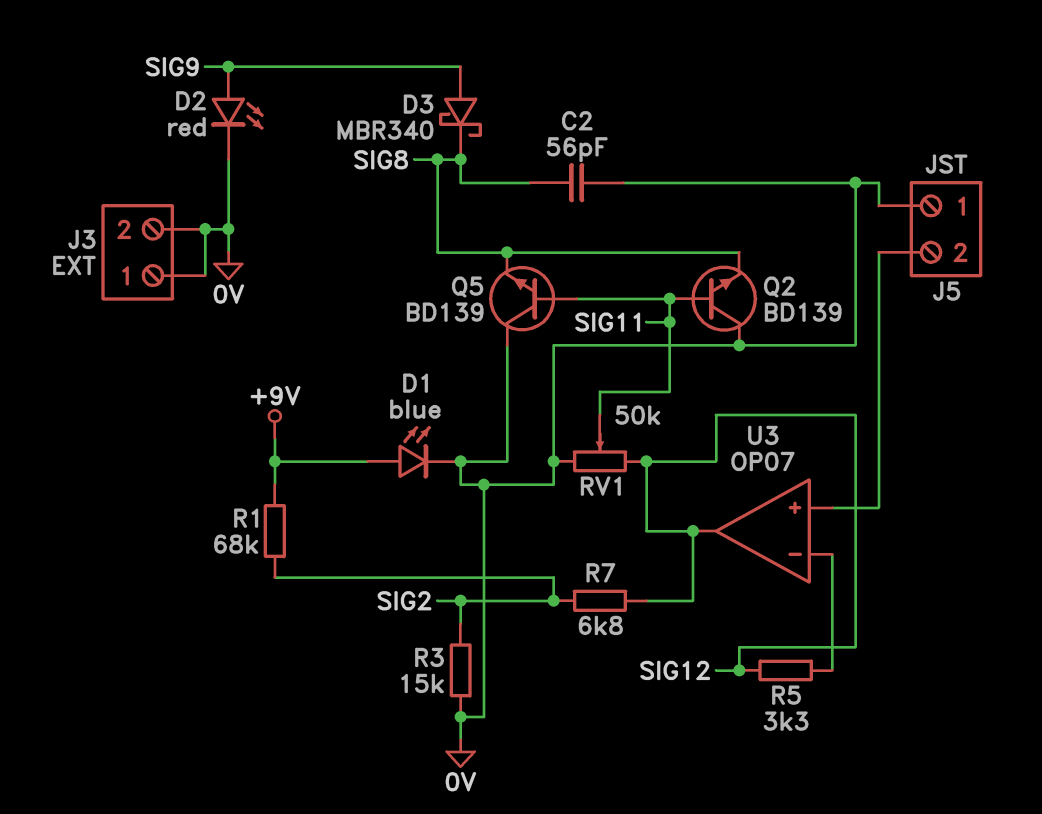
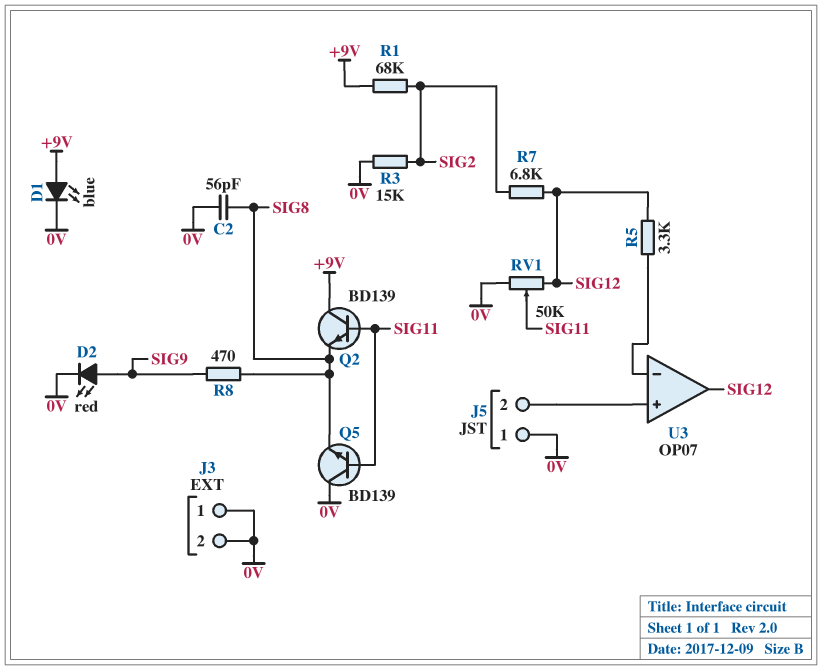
D3: schottky MBR340 (A SIG9, K SIG8) -> none
Q2: NPN BD139 (B SIG11, C 0V, E SIG8) -> NPN BD139 (B SIG11, C +9V, E SIG8)
R8: none -> 470 (SIG8, SIG9)

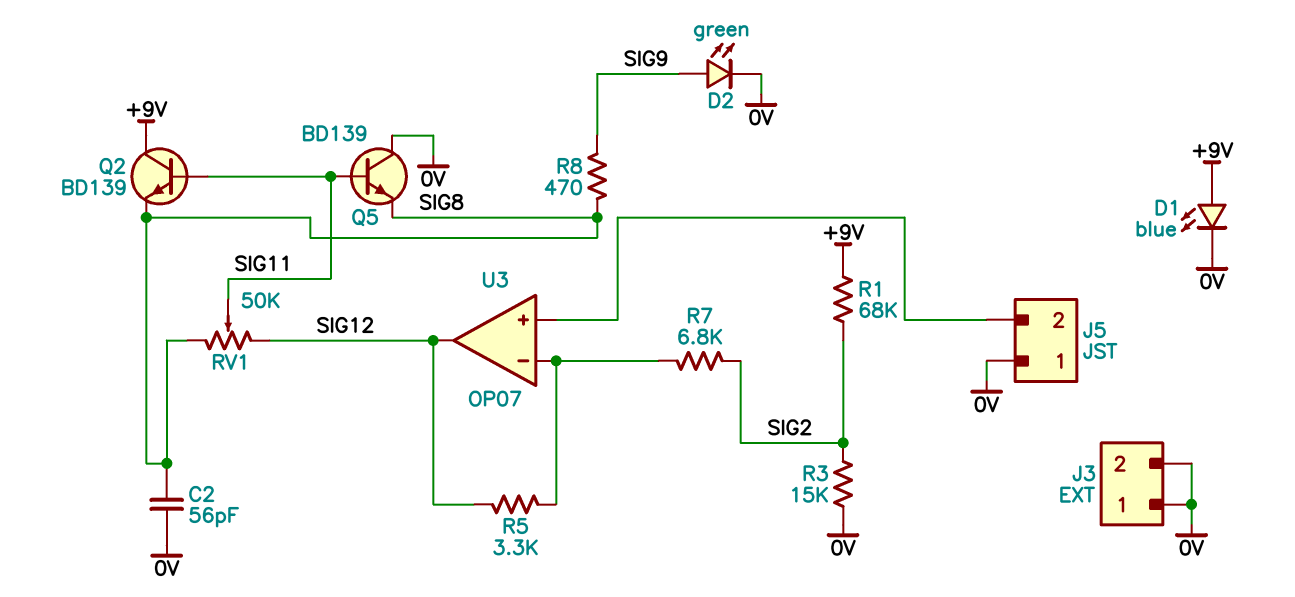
D2: LED red (A SIG9, K 0V) -> LED green (A SIG9, K 0V)
R7: 6.8k (SIG2, SIG12) -> 6.8k (SIG2, U3/in-)
RV1: 50k (0V, SIG12, wiper SIG11) -> 50k (SIG8, SIG12, wiper SIG11)

